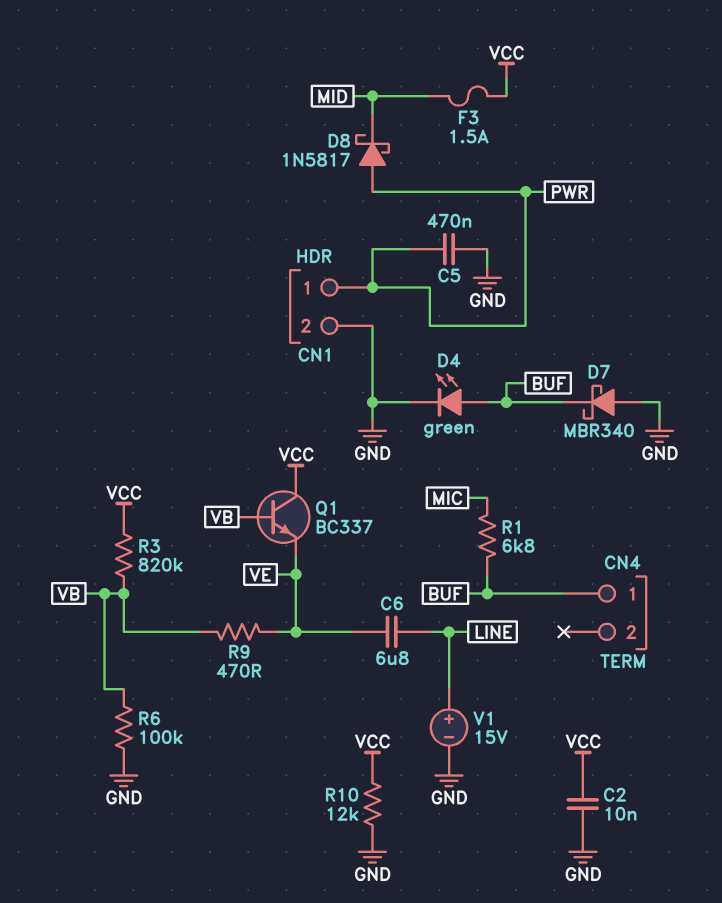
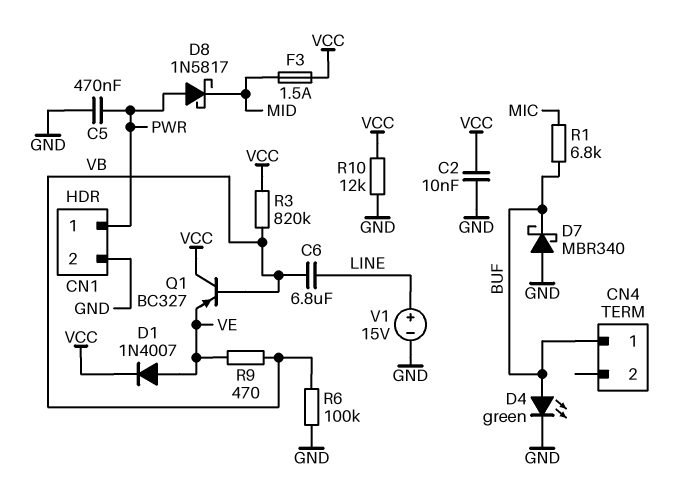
C6: 6.8uF (LINE, VE) -> 6.8uF (LINE, VB)
D1: none -> diode 1N4007 (A VE, K VCC)
Q1: NPN BC337 (B VB, C VCC, E VE) -> PNP BC327 (B VB, C VCC, E VE)

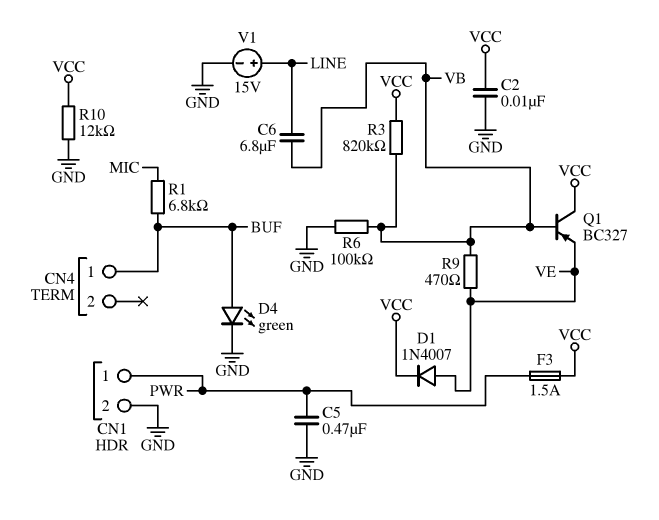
D7: schottky MBR340 (A GND, K BUF) -> none
D8: schottky 1N5817 (A PWR, K MID) -> none
F3: 1.5A (MID, VCC) -> 1.5A (PWR, VCC)

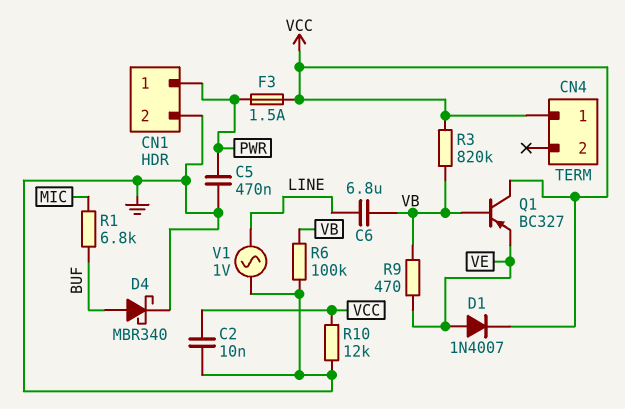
CN4 pin 1: BUF -> VCC
D4: LED green (A BUF, K GND) -> schottky MBR340 (A BUF, K GND)
V1: 15V (plus LINE, minus GND) -> AC 1V (GND, LINE)

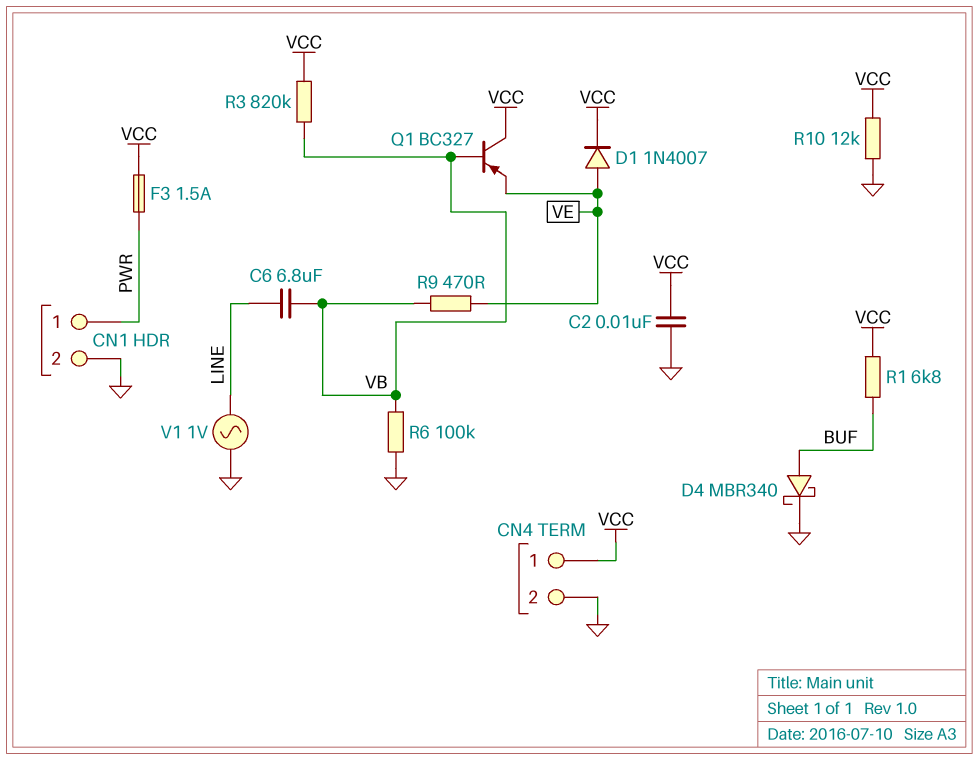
C5: 470nF (GND, PWR) -> none
CN4 pin 2: none -> GND
R1: 6.8k (BUF, MIC) -> 6.8k (BUF, VCC)

